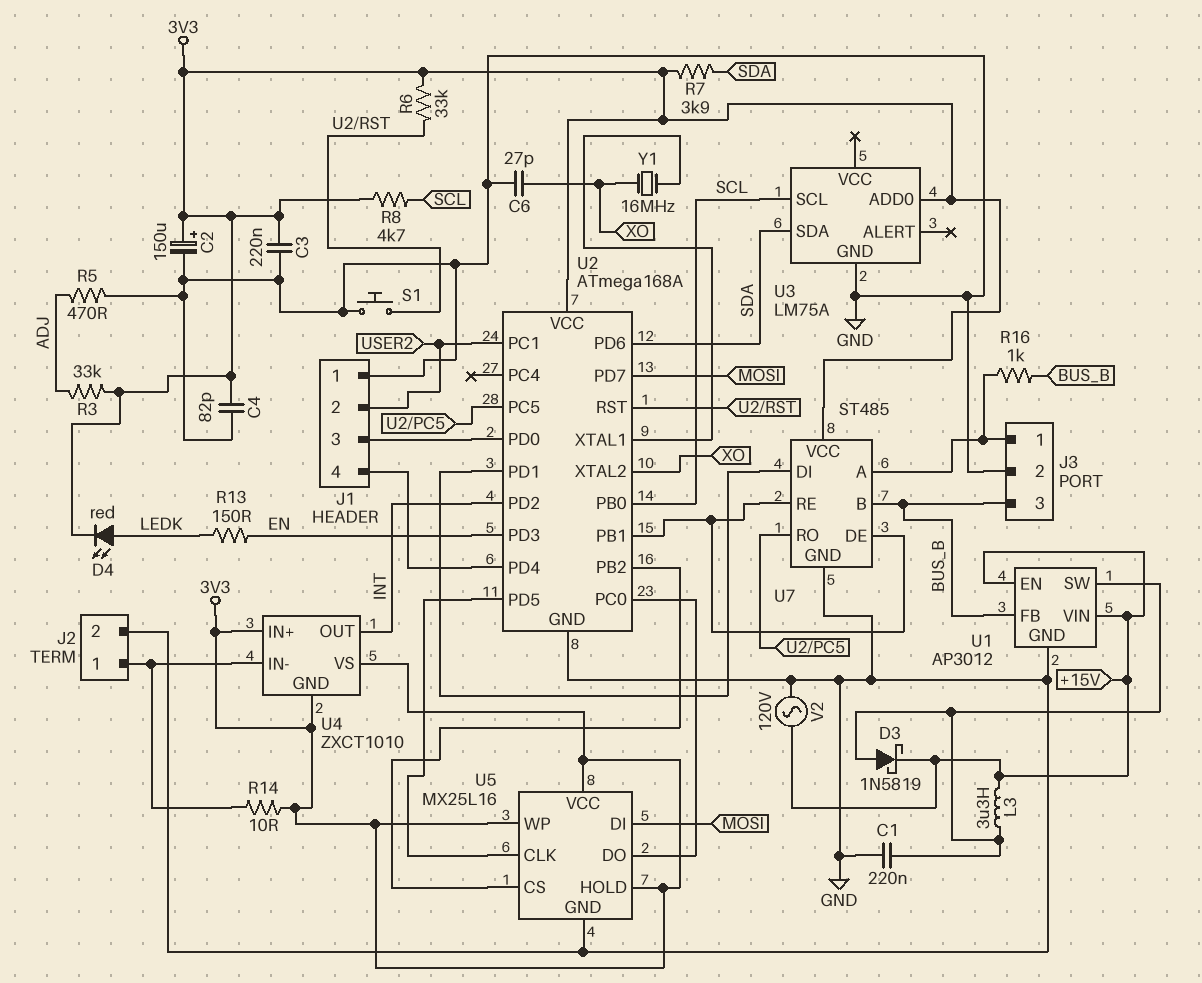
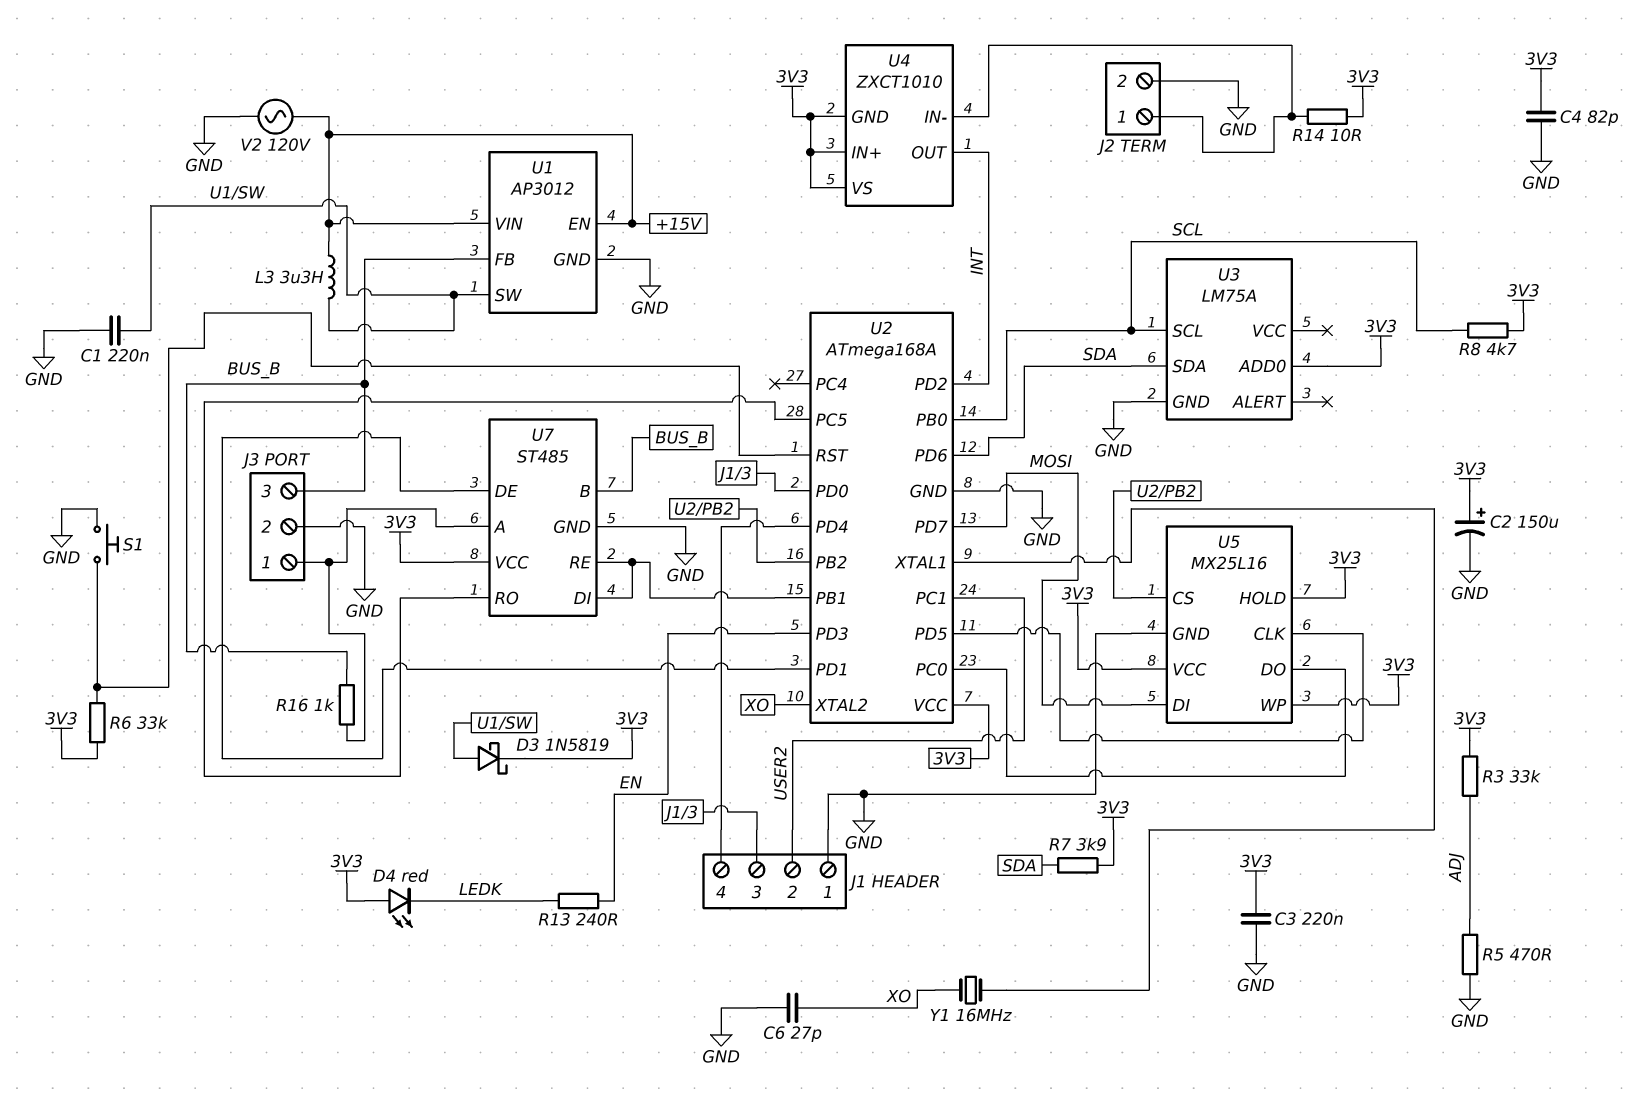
D3: schottky 1N5819 (A U1/SW, K +15V) -> schottky 1N5819 (A U1/SW, K 3V3)
D4: LED red (A LEDK, K 3V3) -> LED red (A 3V3, K LEDK)
R13: 150 (EN, LEDK) -> 240 (EN, LEDK)
U7 pin DE: U2/PB1 -> U2/PD1
U7 pin DI: U2/PD1 -> U2/PB1

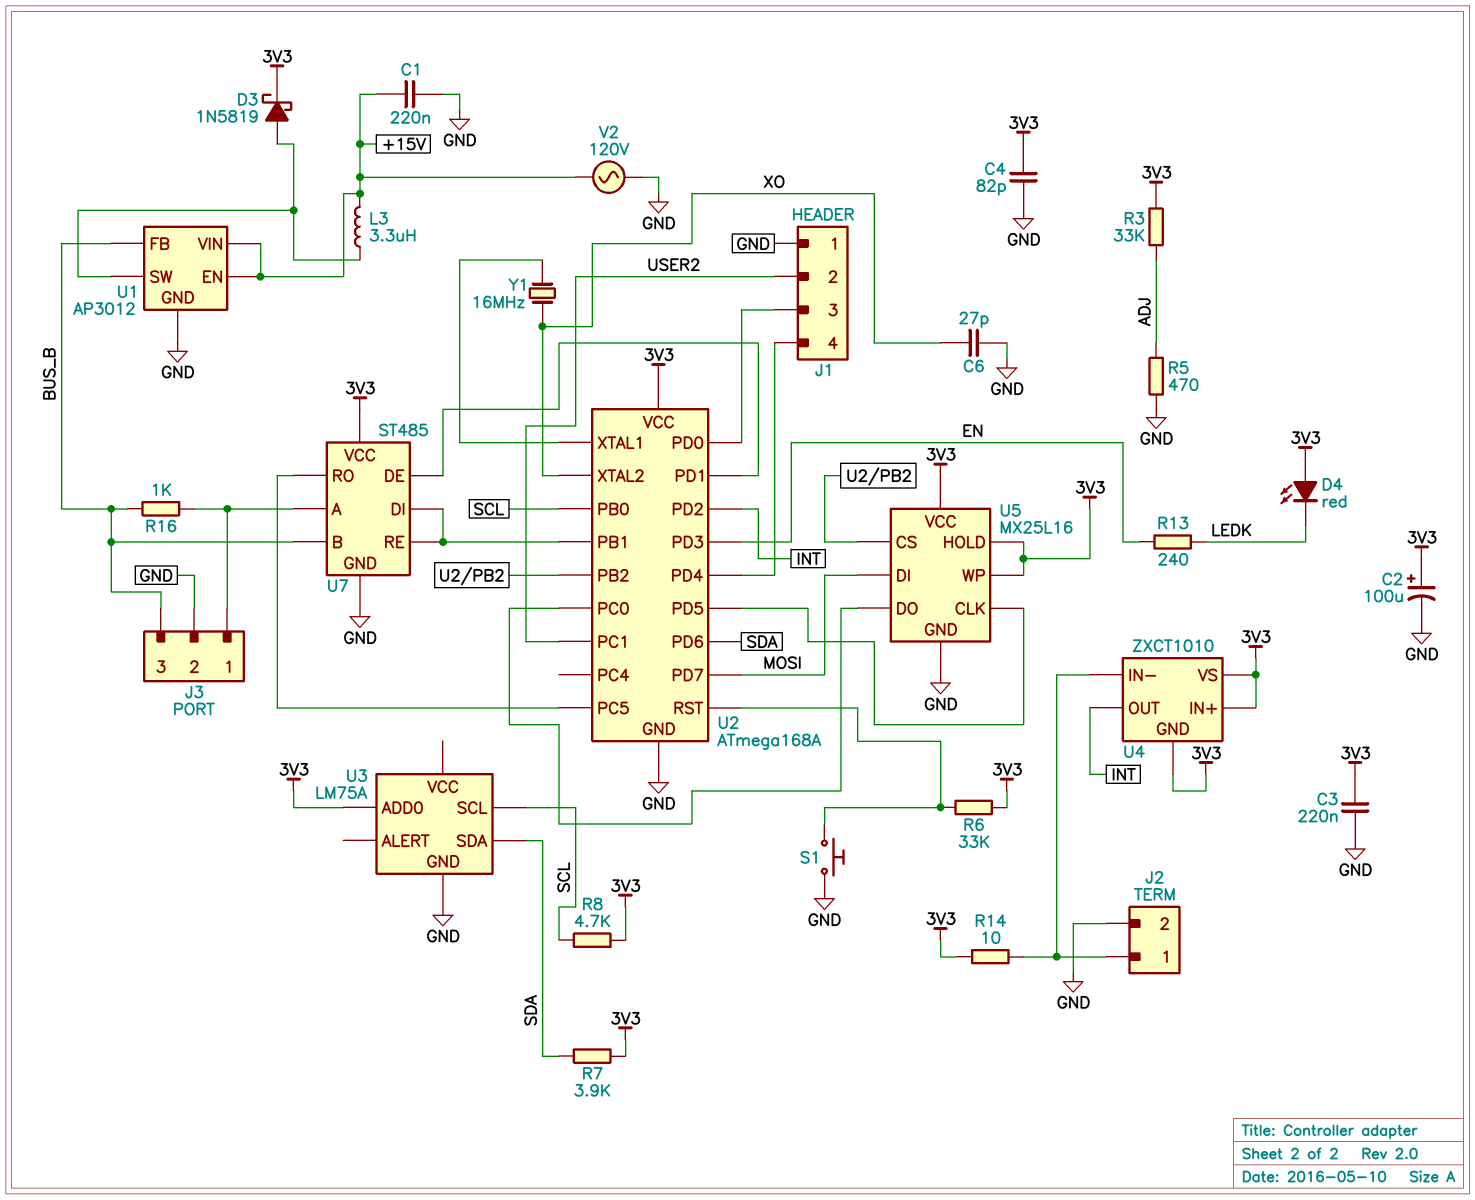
C1: 220nF (GND, U1/SW) -> 220nF (+15V, GND)
C2: 150uF (plus 3V3, minus GND) -> 100uF (plus 3V3, minus GND)

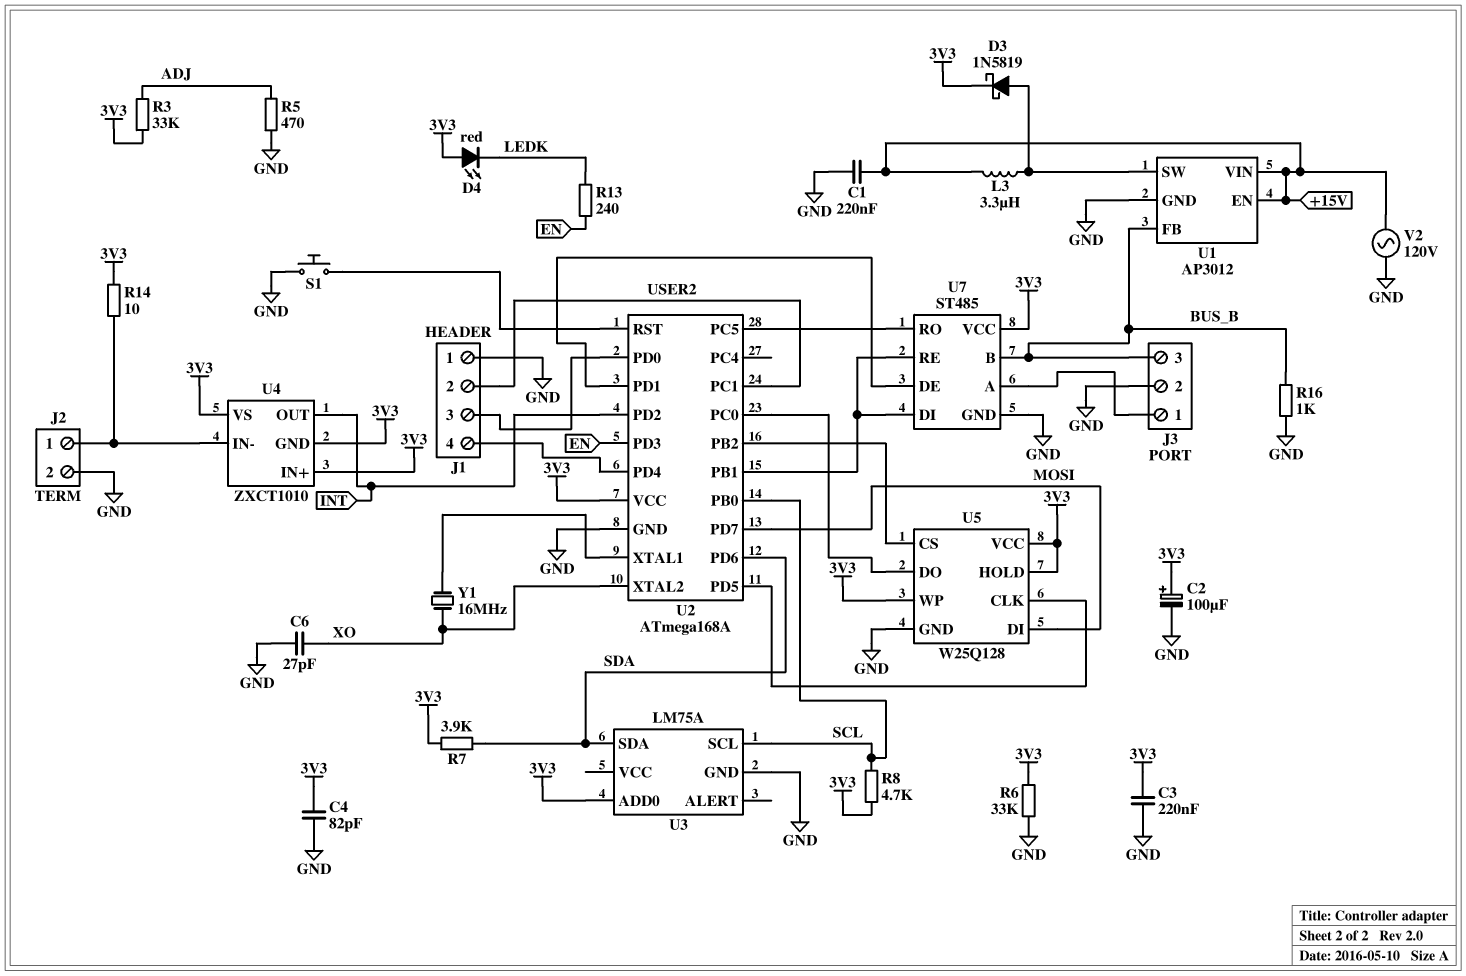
R6: 33k (3V3, U2/RST) -> 33k (3V3, GND)
R16: 1k (BUS_B, J3/1) -> 1k (BUS_B, GND)
U5: MX25L16 -> W25Q128

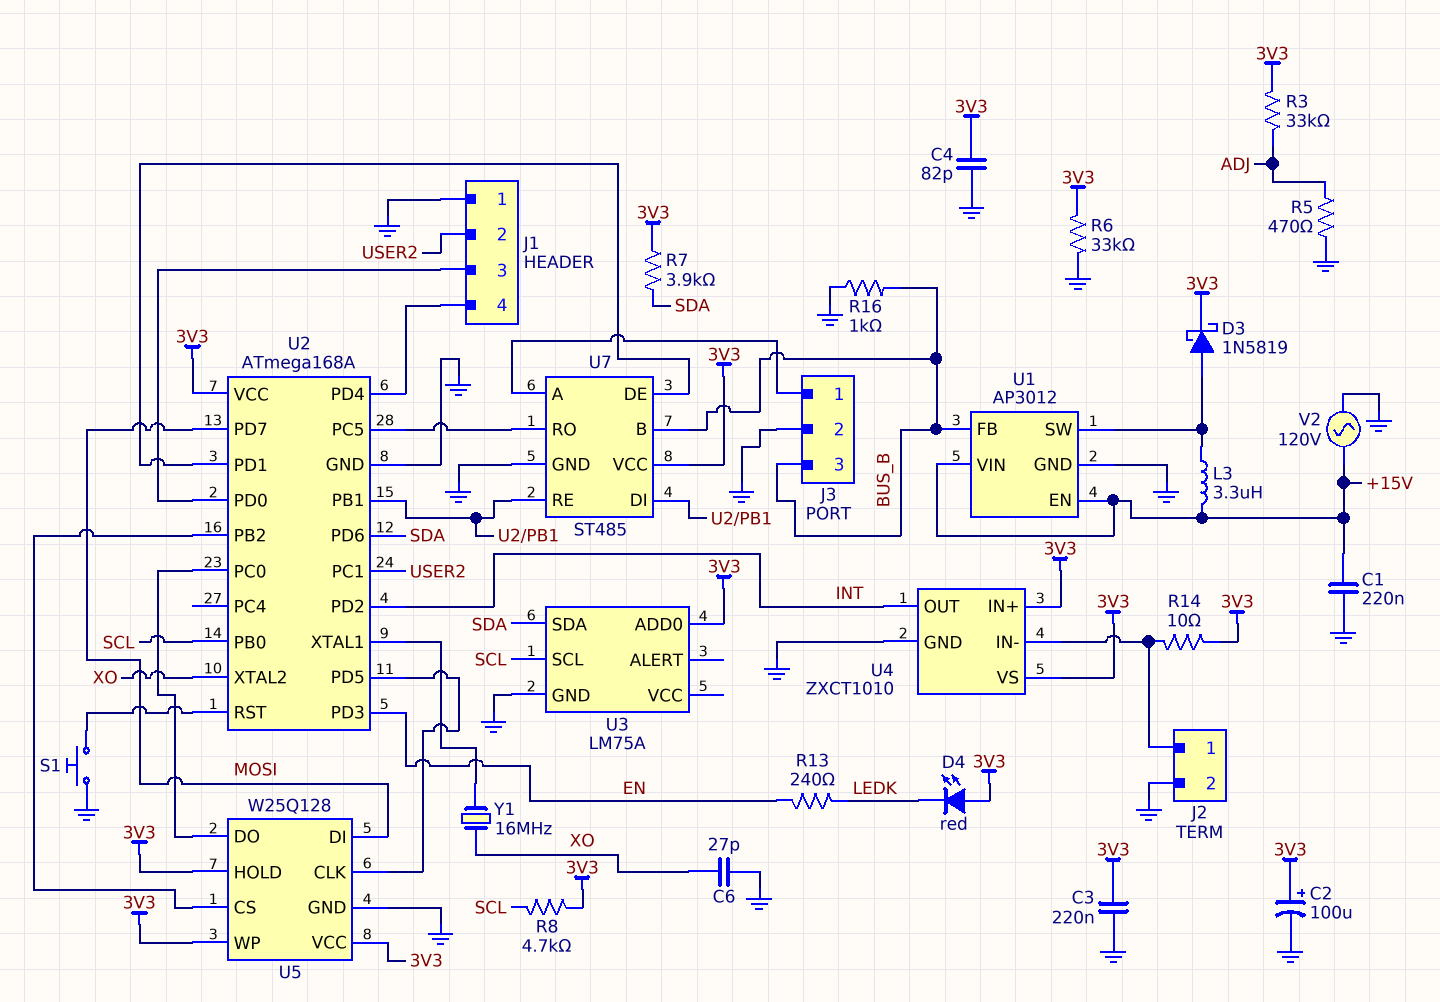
U4 pin GND: 3V3 -> GND

